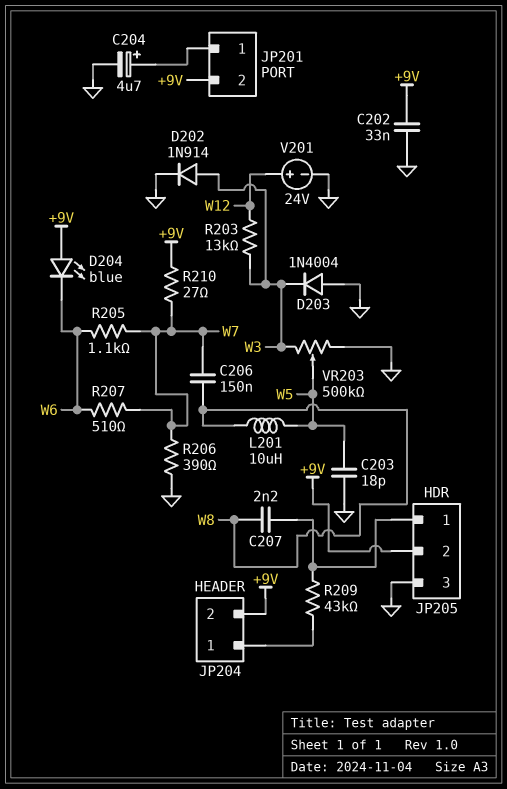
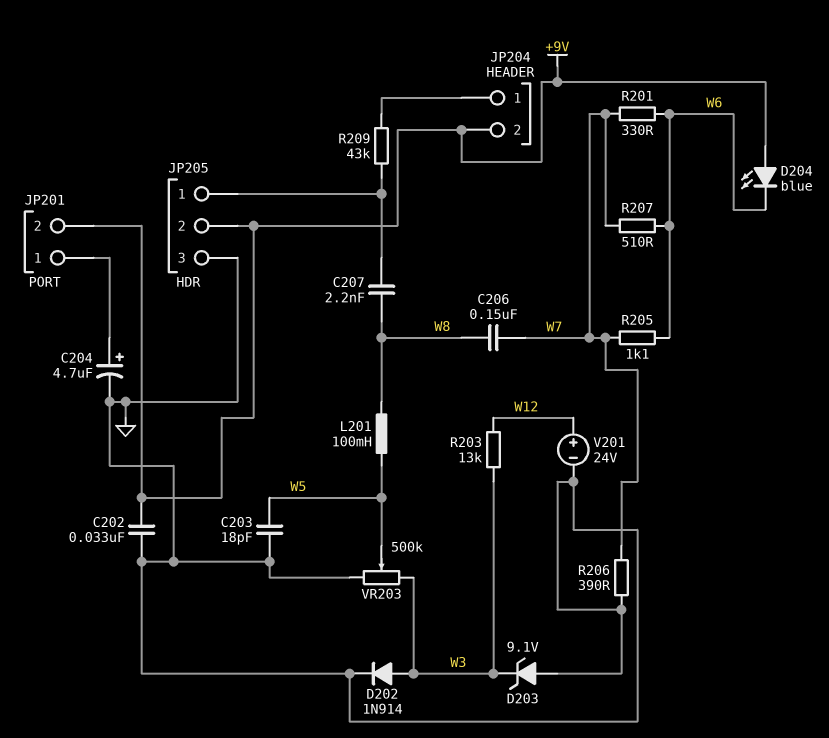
D203: diode 1N4004 (A GND, K W3) -> zener 9.1V (A GND, K W3)
L201: 10uH (W5, W8) -> 100mH (W5, W8)
R201: none -> 330 (W6, W7)
R210: 27 (+9V, W7) -> none

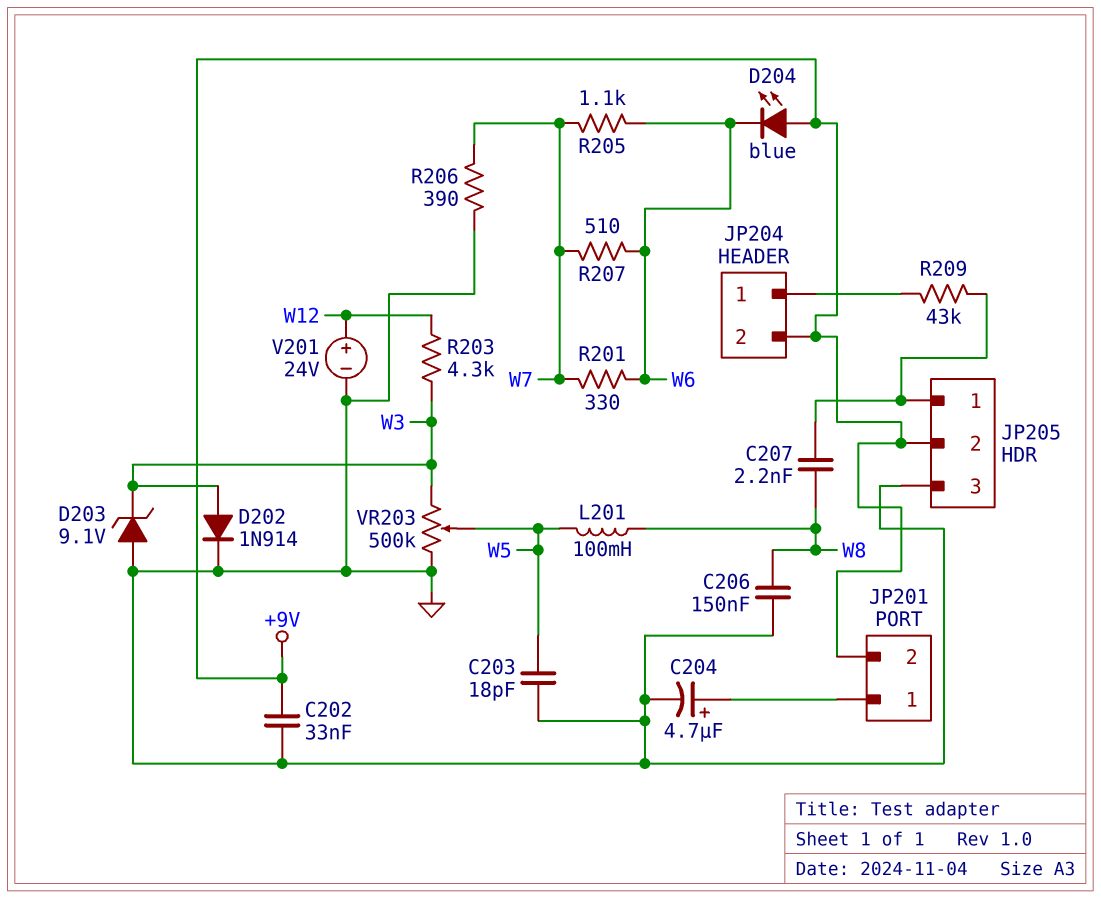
C206: 150nF (W7, W8) -> 150nF (GND, W8)
R203: 13k (W3, W12) -> 4.3k (W3, W12)

